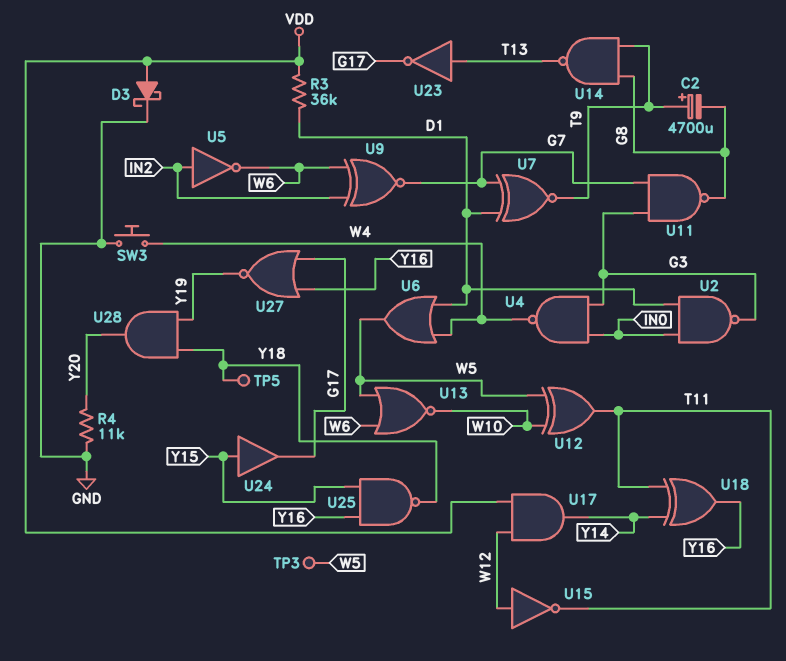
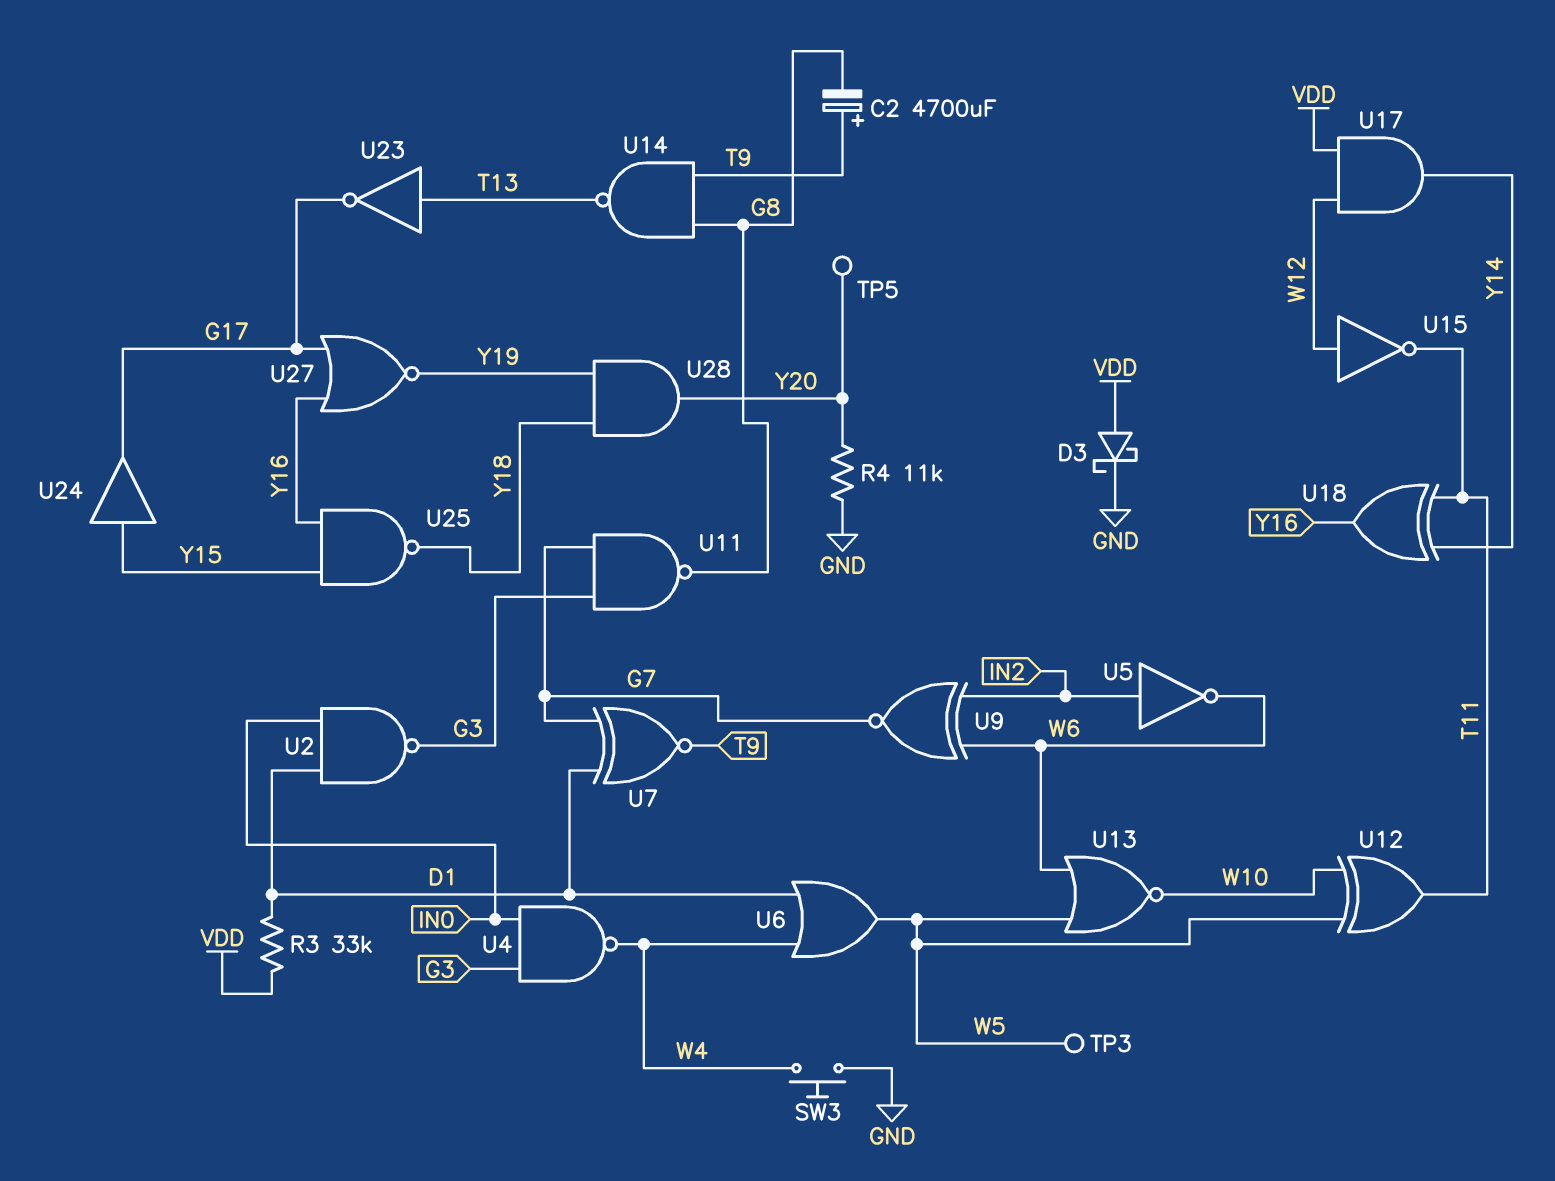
R3: 36k (D1, VDD) -> 33k (D1, VDD)
TP5: test point (Y18) -> test point (Y20)

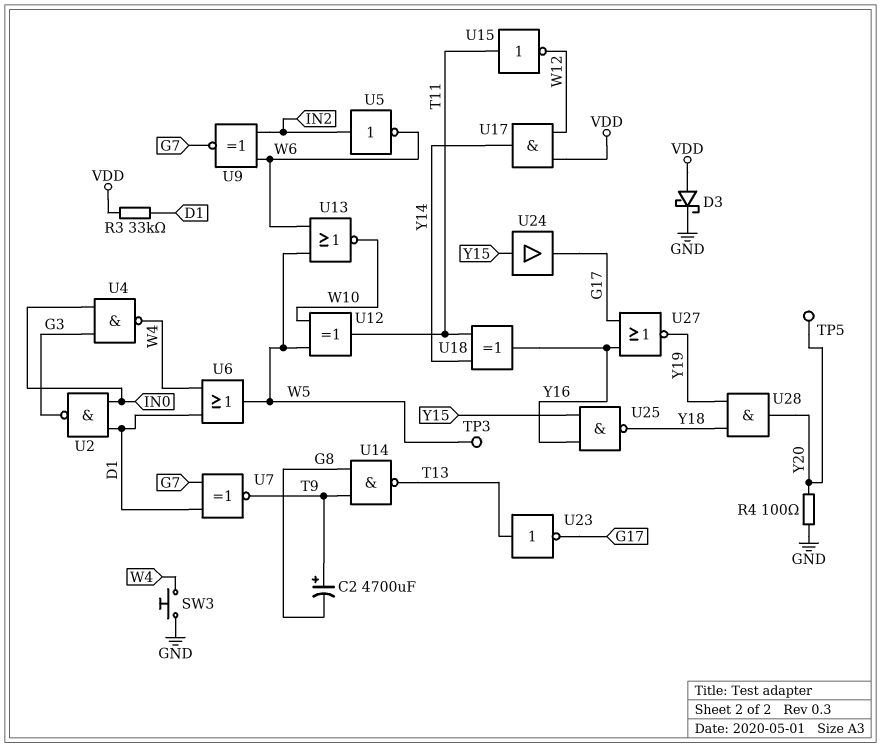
R4: 11k (GND, Y20) -> 100 (GND, Y20)
U11: NAND (in G3, in G7, out G8) -> none
U15: NOT (in W12, out T11) -> NOT (in T11, out W12)

